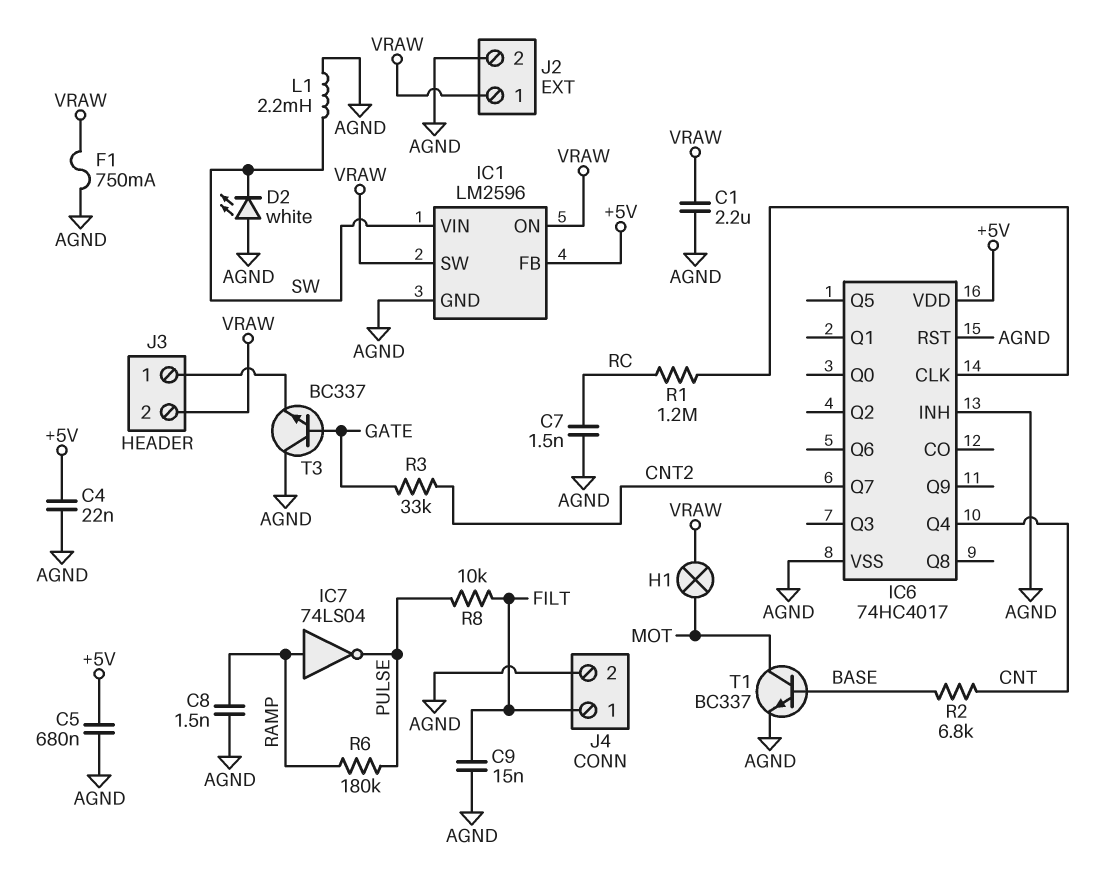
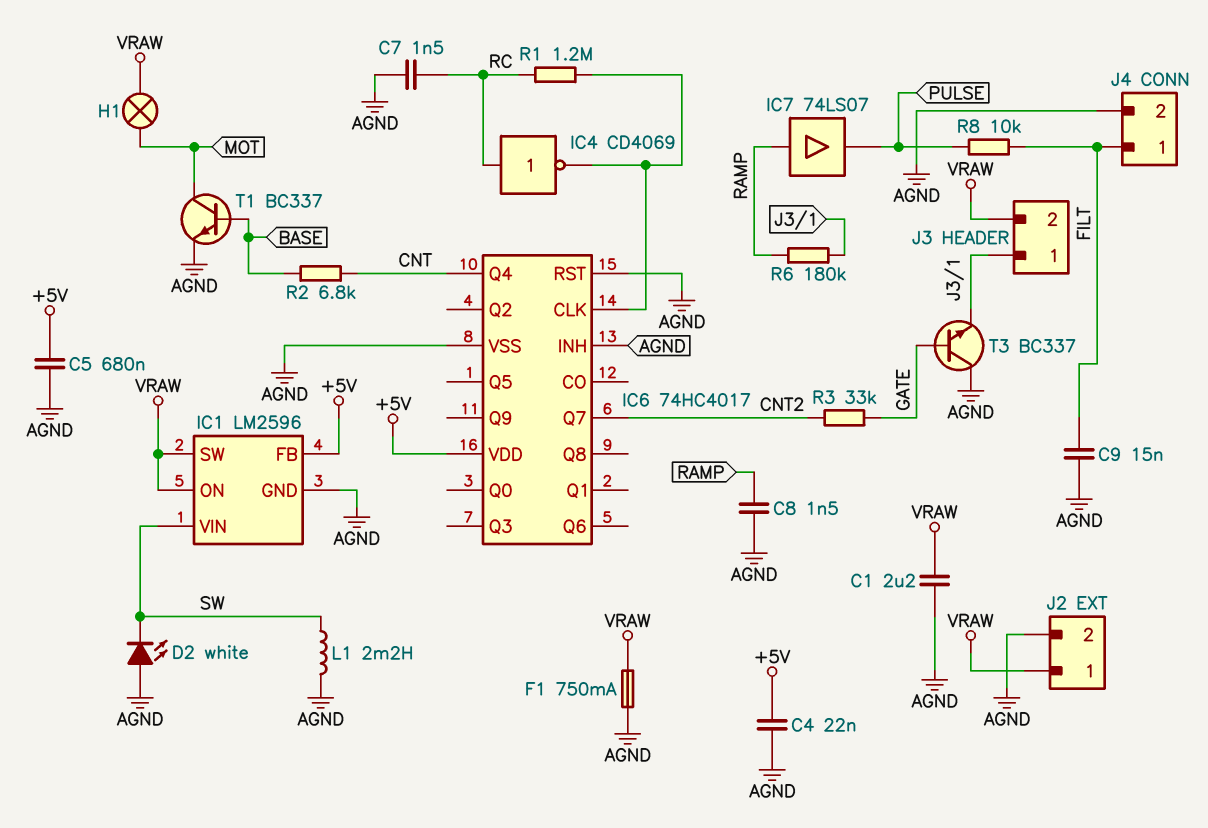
IC4: none -> NOT CD4069 (in RC, out IC6/CLK)
IC7: NOT 74LS04 (in RAMP, out PULSE) -> buffer 74LS07 (in RAMP, out PULSE)
R6: 180k (PULSE, RAMP) -> 180k (J3/1, RAMP)

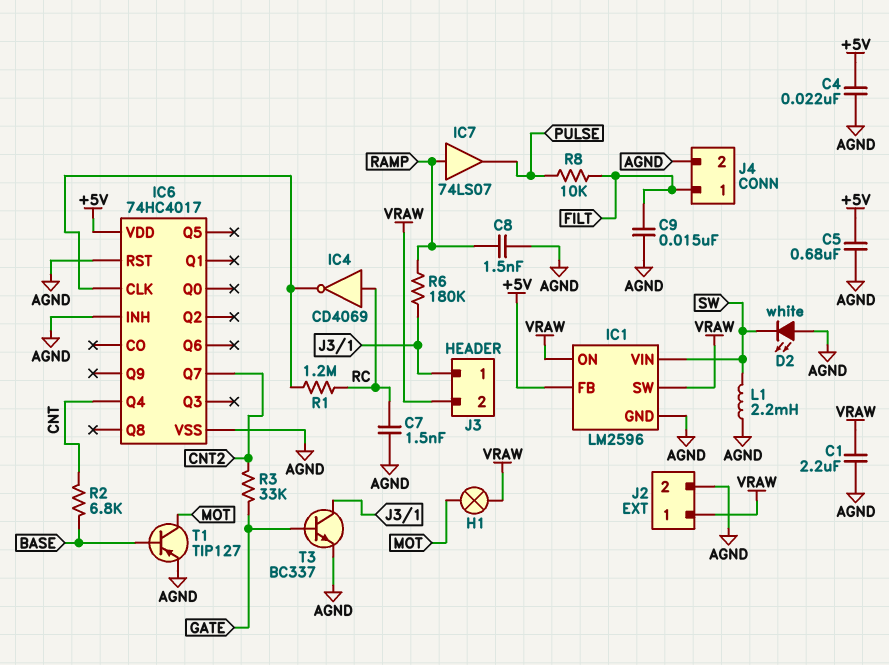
F1: 750mA (AGND, VRAW) -> none
T1: NPN BC337 (B BASE, C MOT, E AGND) -> PNP TIP127 (B BASE, C MOT, E AGND)
T3: NPN BC337 (B GATE, C AGND, E J3/1) -> NPN BC337 (B GATE, C J3/1, E AGND)

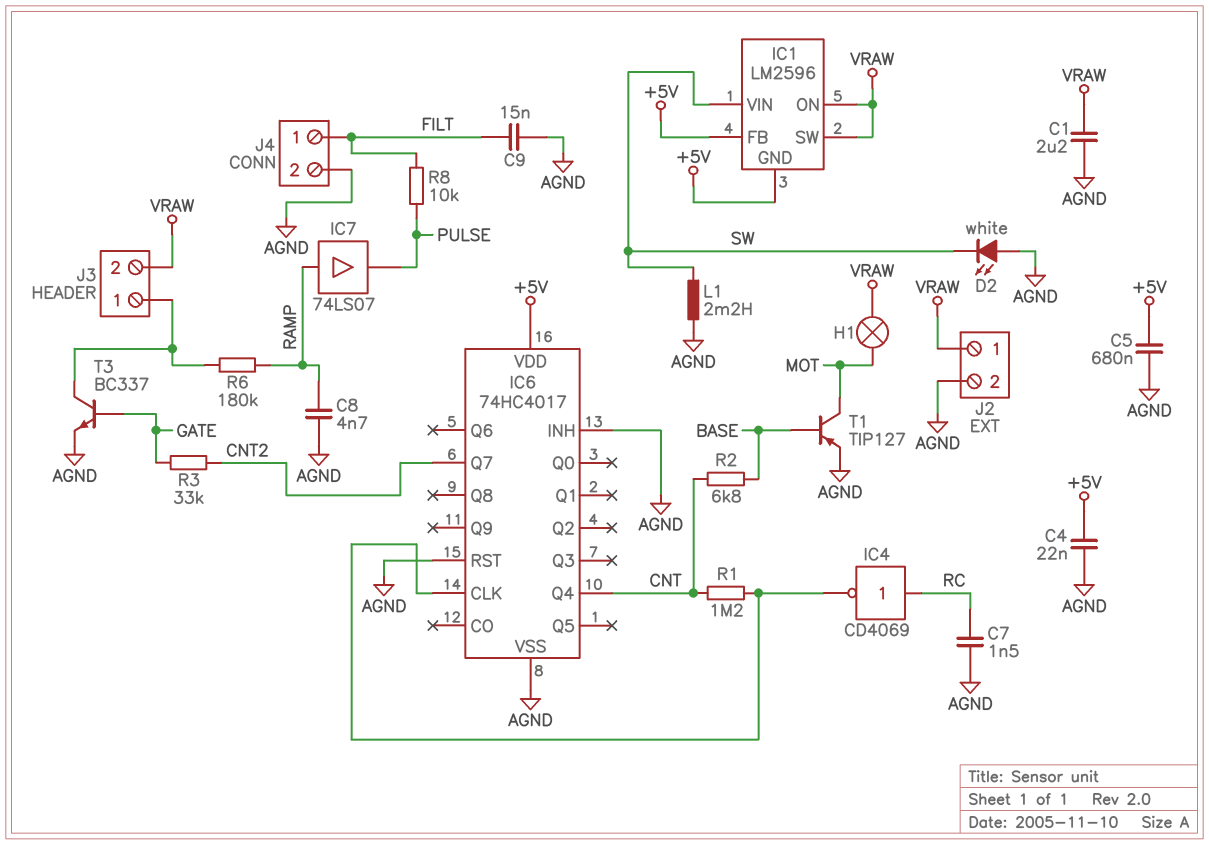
C8: 1.5nF (AGND, RAMP) -> 4.7nF (AGND, RAMP)
IC1 pin GND: AGND -> +5V
R1: 1.2M (IC6/CLK, RC) -> 1.2M (CNT, IC6/CLK)

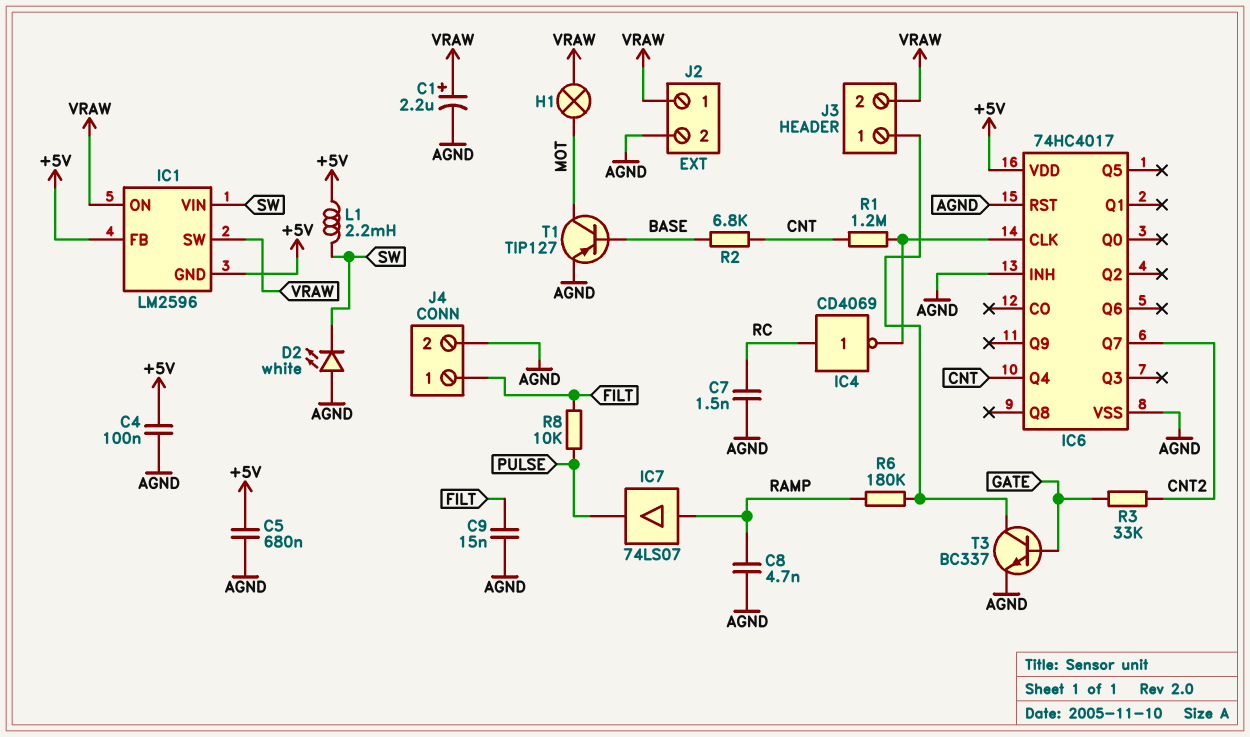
C1: 2.2uF (AGND, VRAW) -> 2.2uF (plus VRAW, minus AGND)
C4: 22nF (+5V, AGND) -> 100nF (+5V, AGND)
L1: 2.2mH (AGND, SW) -> 2.2mH (+5V, SW)

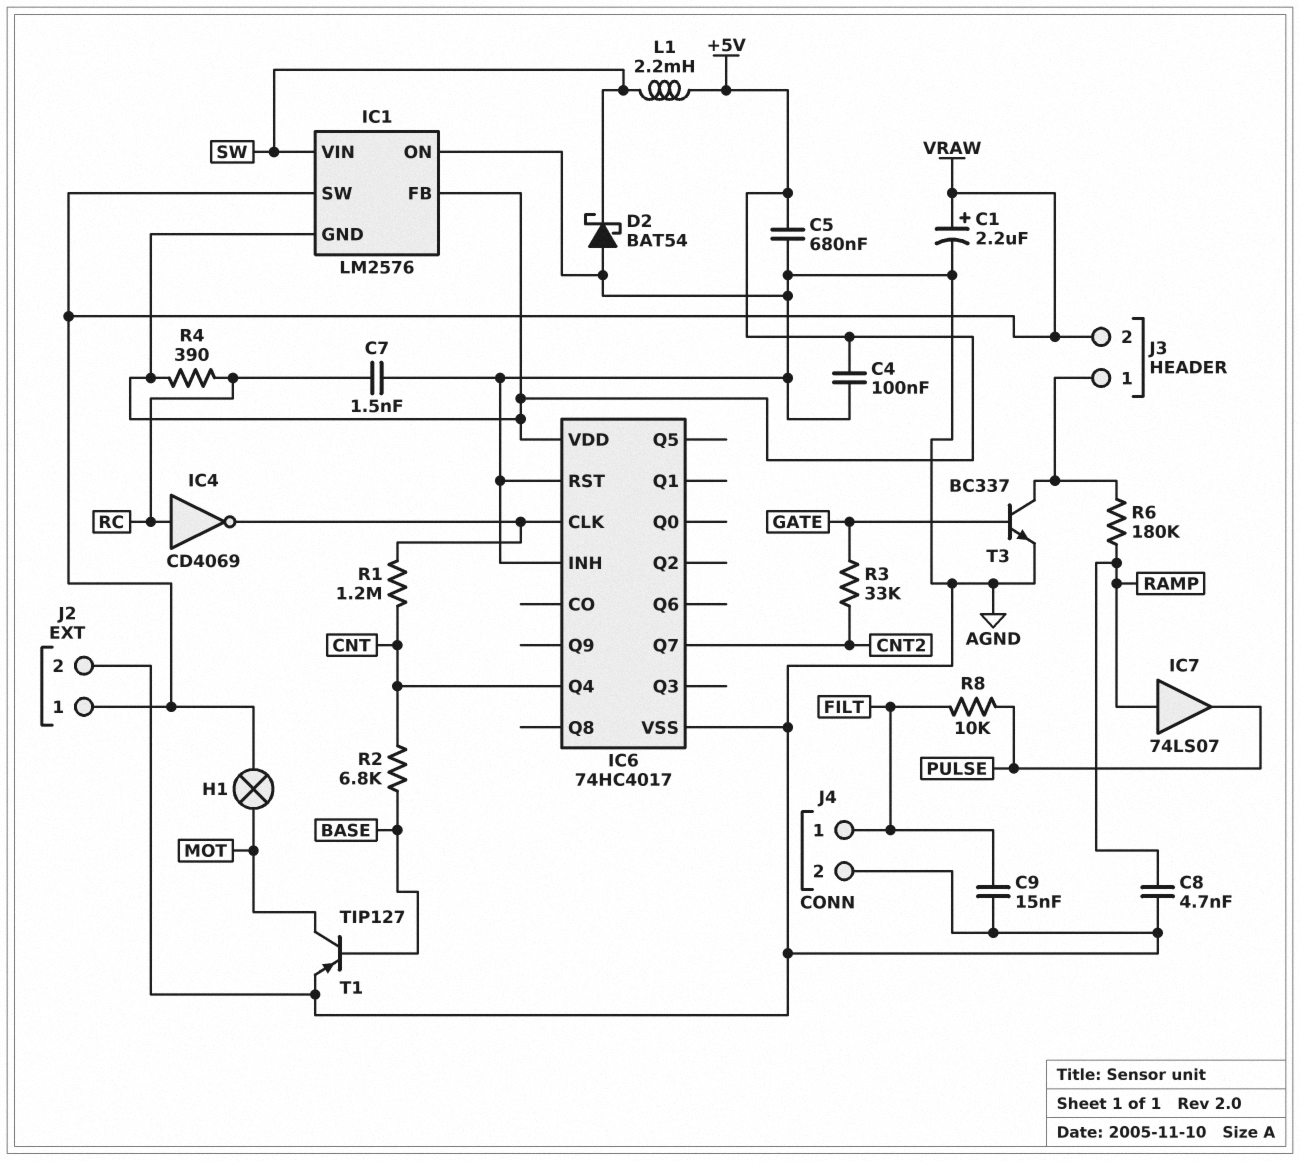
D2: LED white (A AGND, K SW) -> schottky BAT54 (A AGND, K SW)
IC1: LM2596 -> LM2576
IC1 pin ON: VRAW -> AGND
R4: none -> 390 (+5V, RC)

